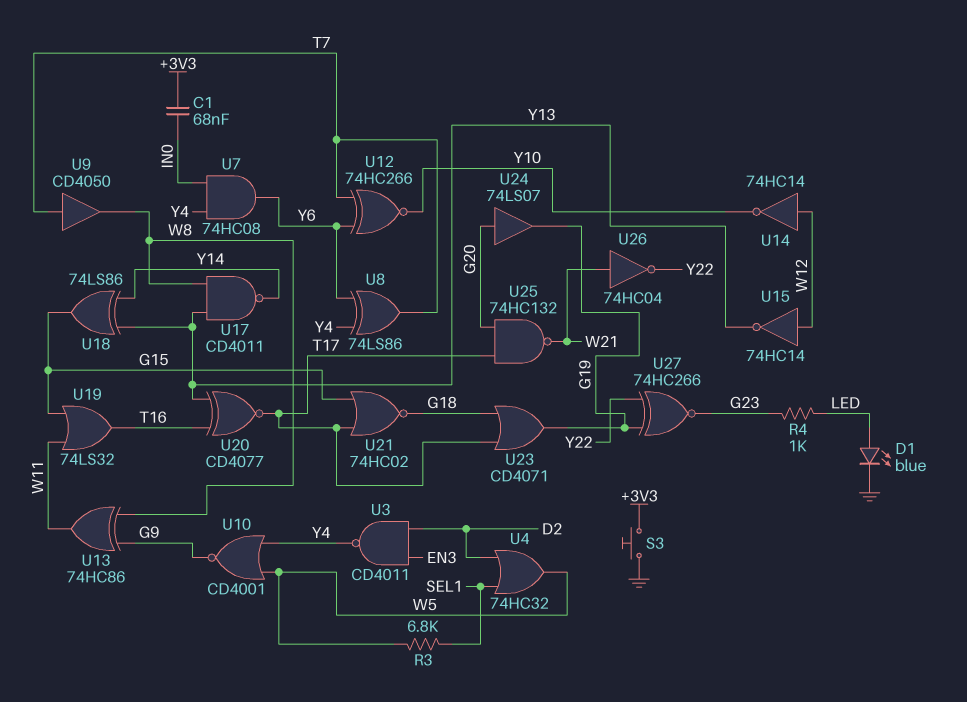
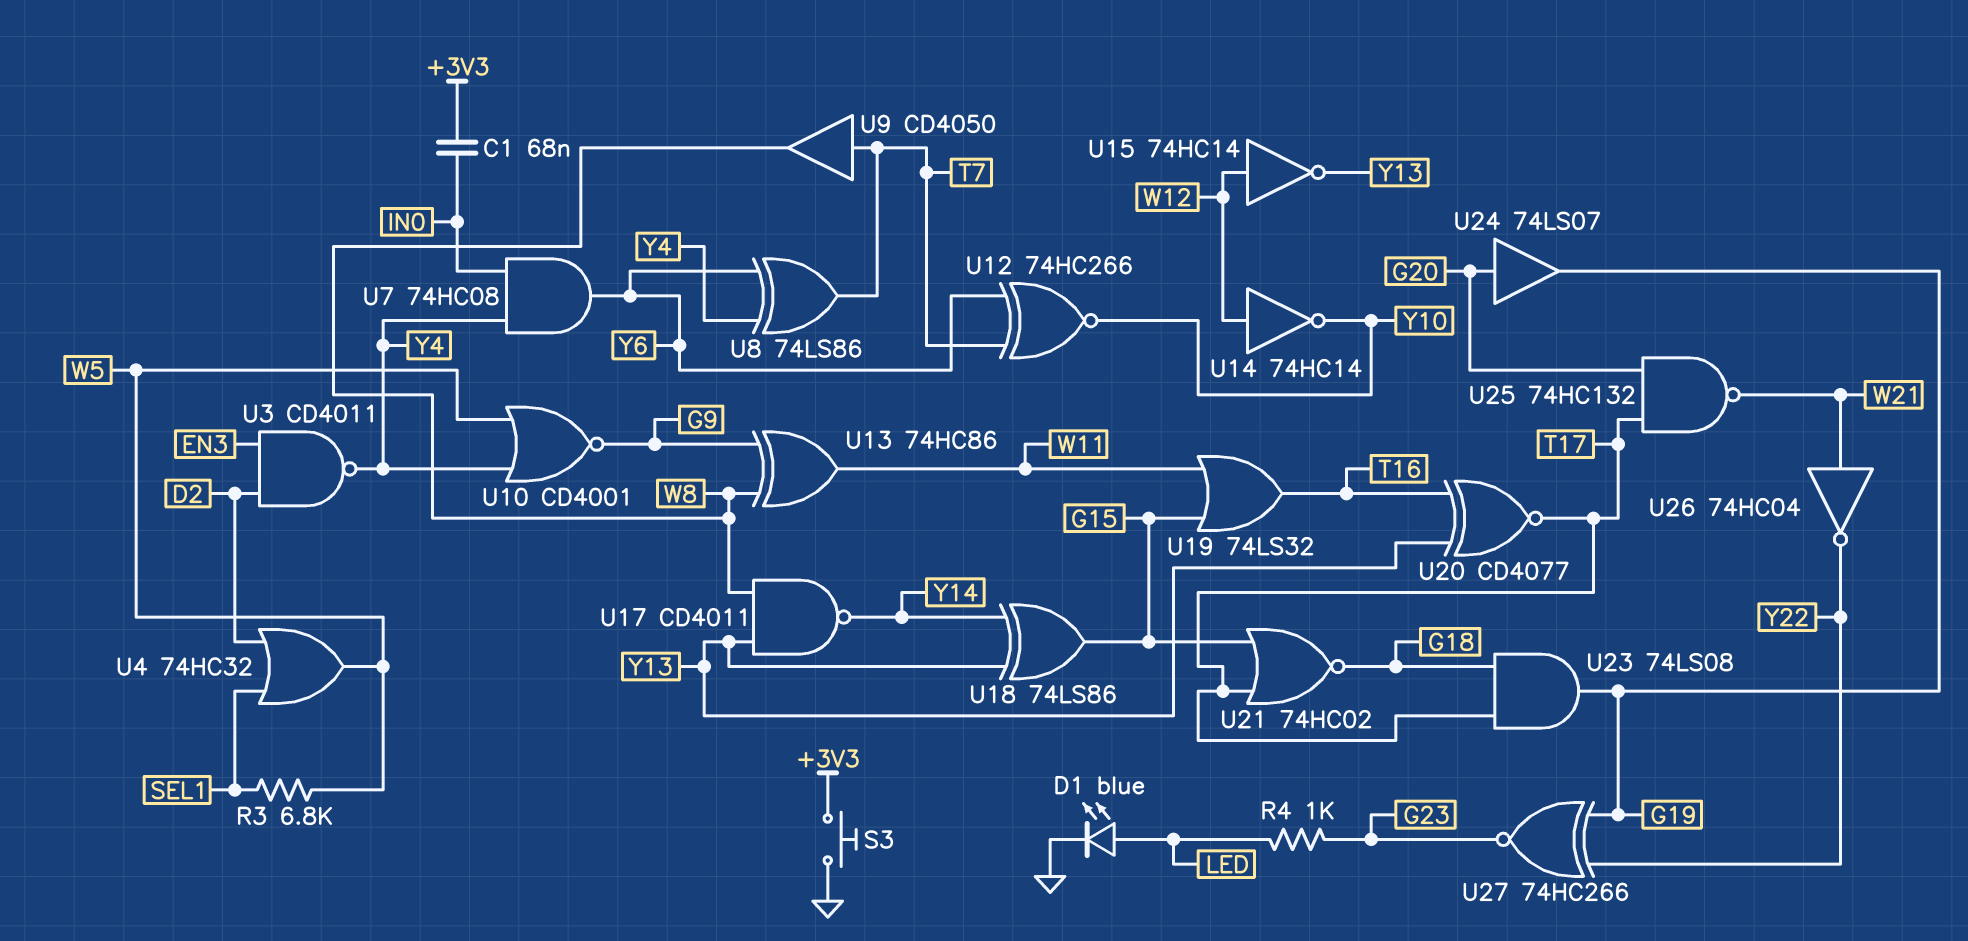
U23: OR CD4071 (in G18, in T17, out G19) -> AND 74LS08 (in G18, in T17, out G19)

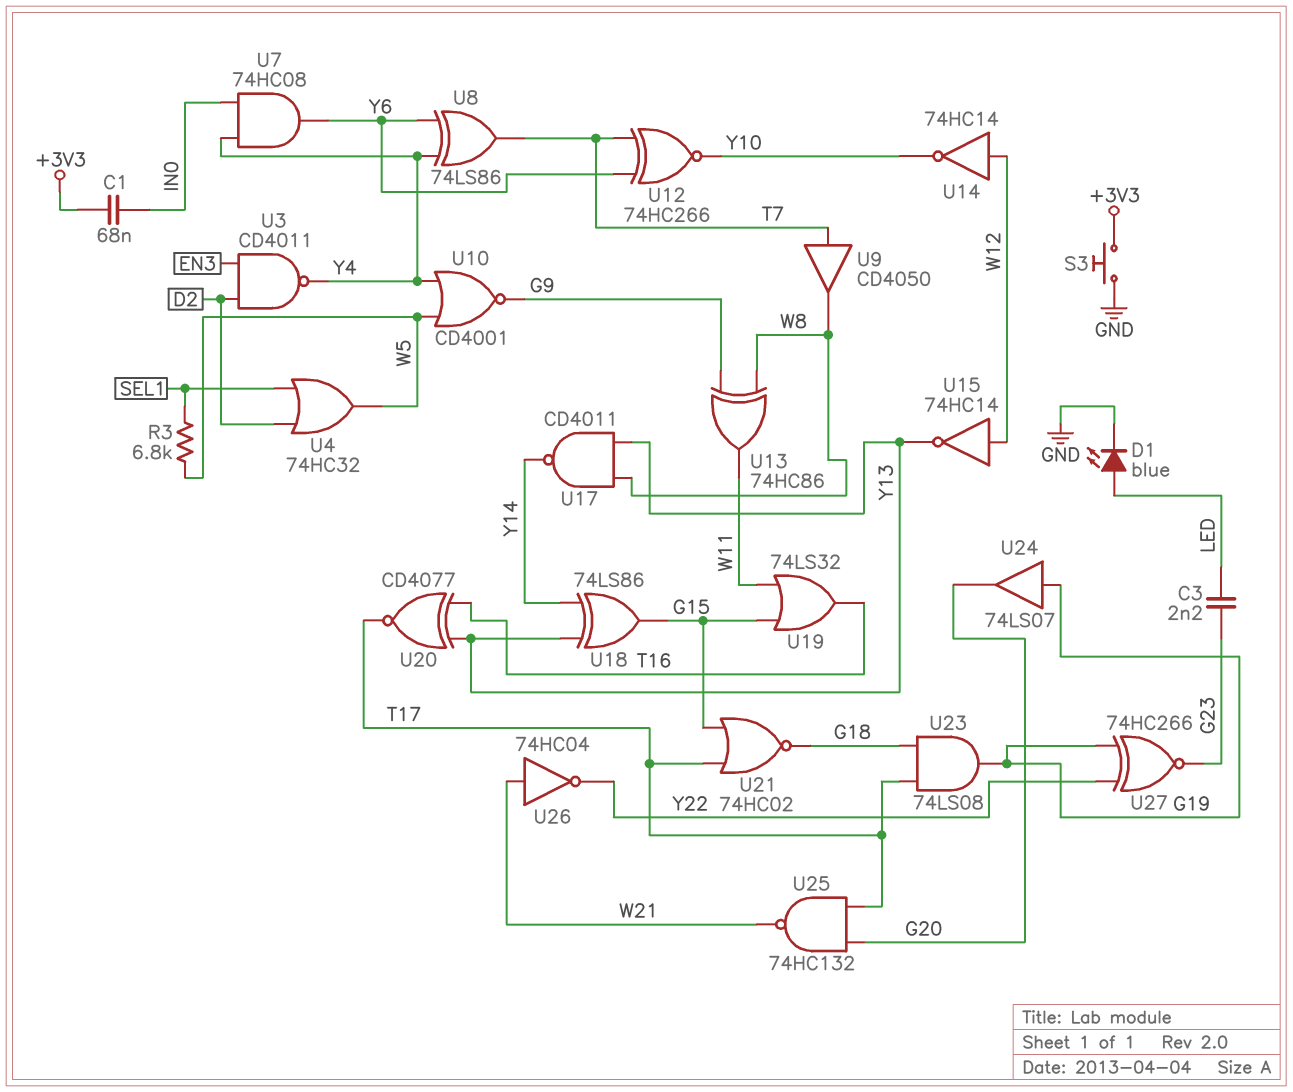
C3: none -> 2.2nF (G23, LED)
R4: 1k (G23, LED) -> none
U24: buffer 74LS07 (in G20, out G19) -> buffer 74LS07 (in G19, out G20)

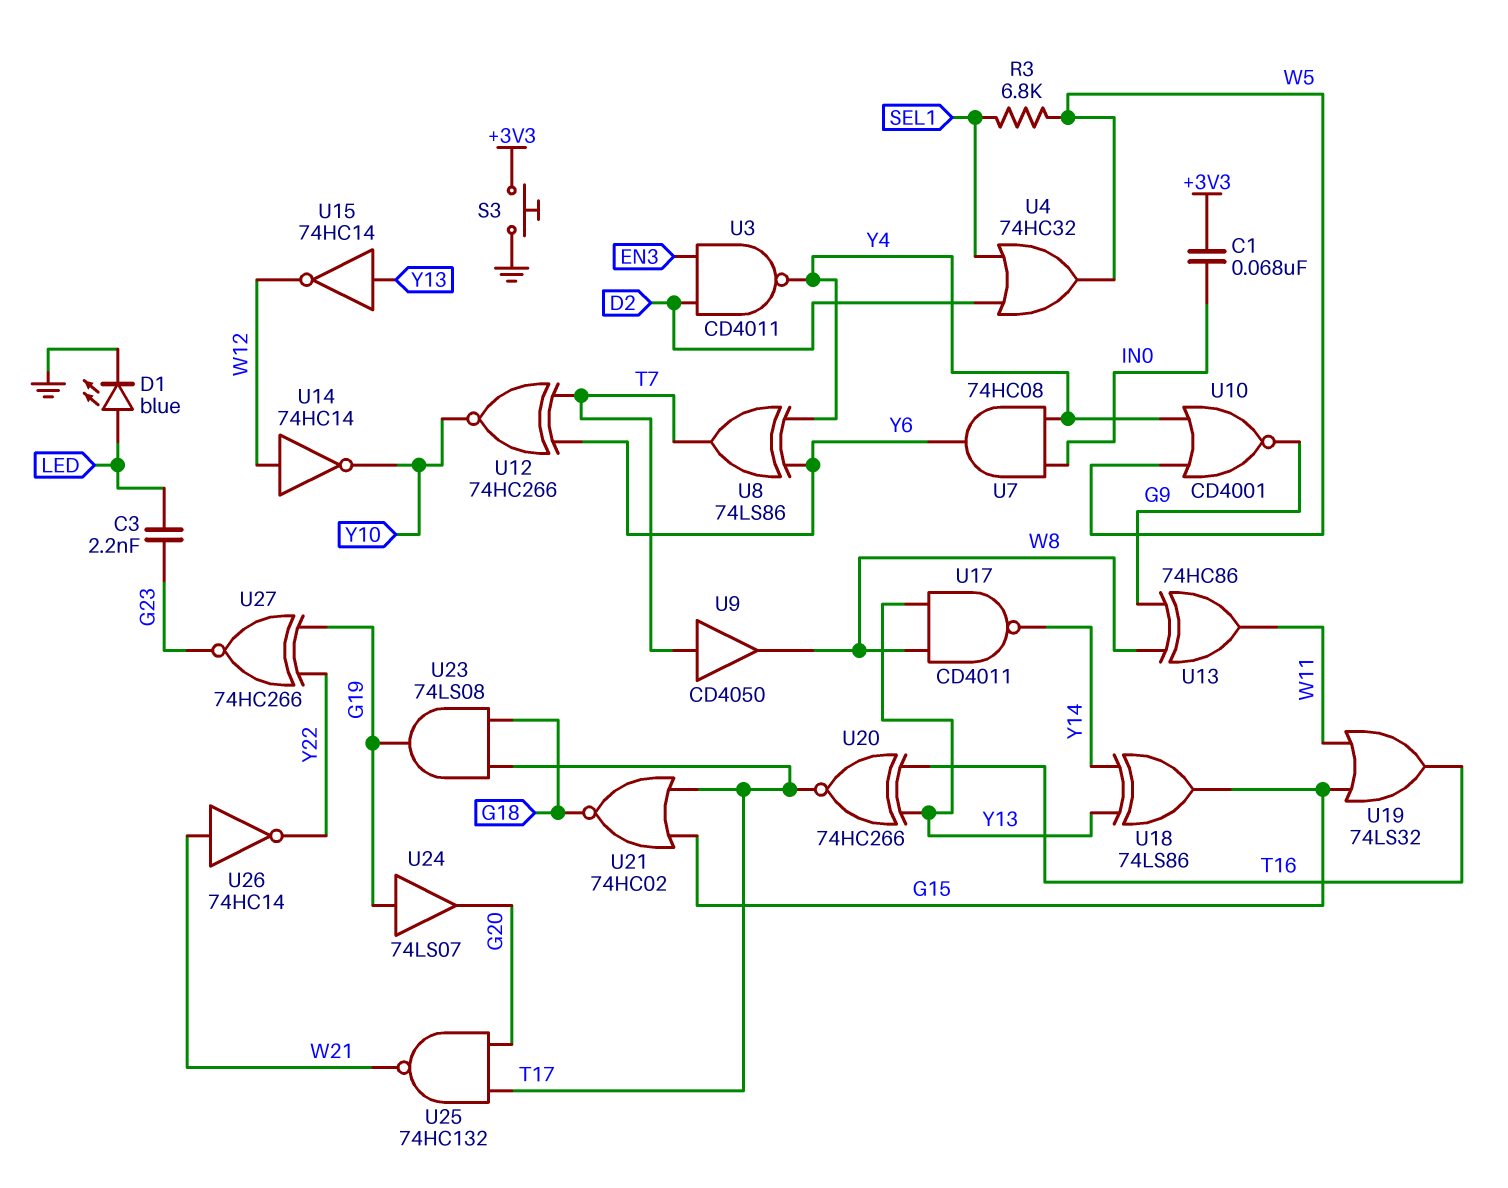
U15: NOT 74HC14 (in W12, out Y13) -> NOT 74HC14 (in Y13, out W12)
U20: XNOR CD4077 (in T16, in Y13, out T17) -> XNOR 74HC266 (in T16, in Y13, out T17)
U26: NOT 74HC04 (in W21, out Y22) -> NOT 74HC14 (in W21, out Y22)

